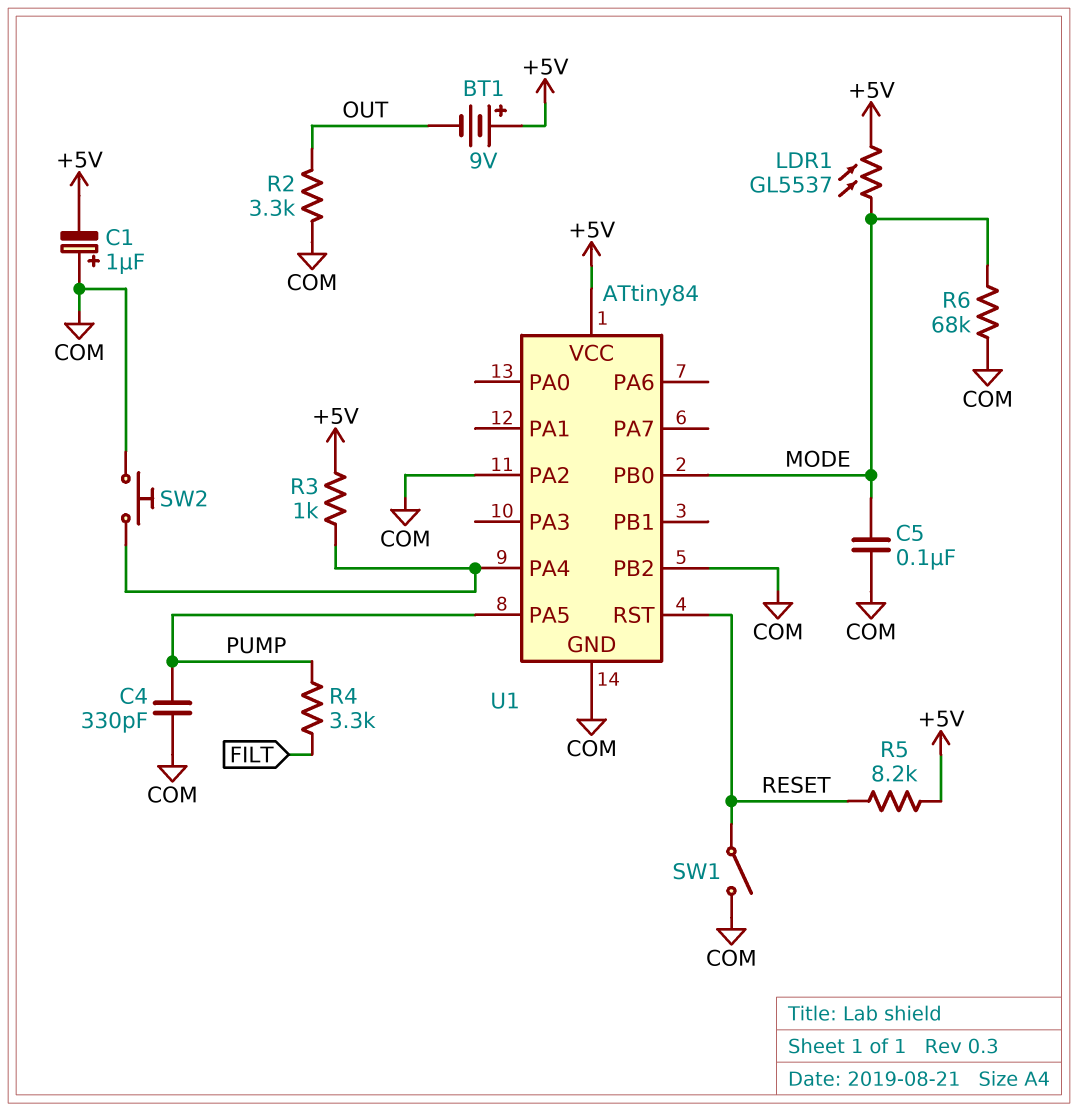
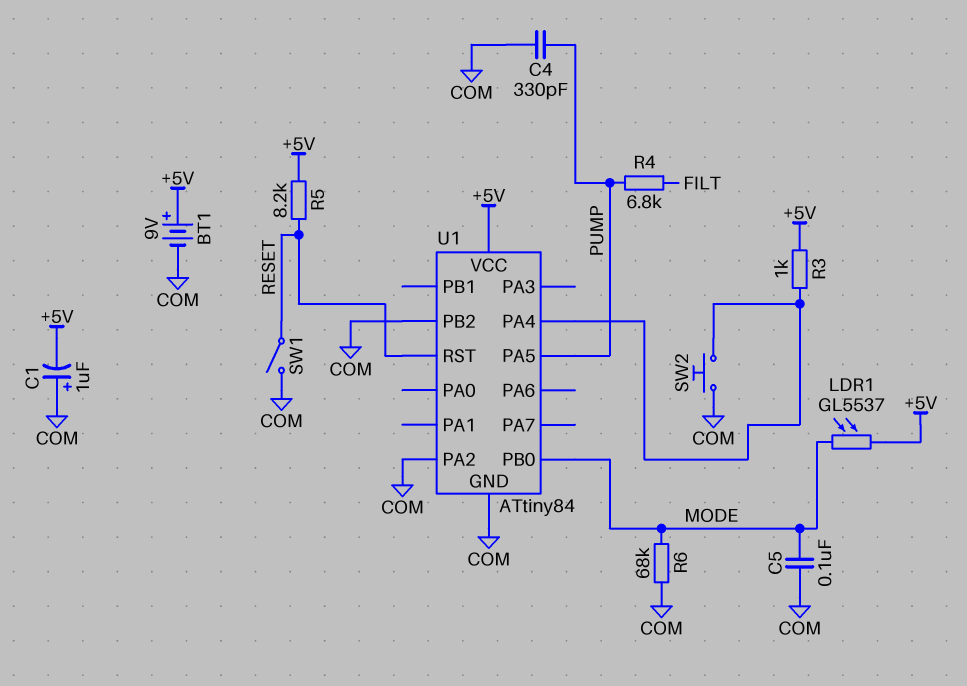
BT1: 9V (plus +5V, minus OUT) -> 9V (plus +5V, minus COM)
R2: 3.3k (COM, OUT) -> none
R4: 3.3k (FILT, PUMP) -> 6.8k (FILT, PUMP)

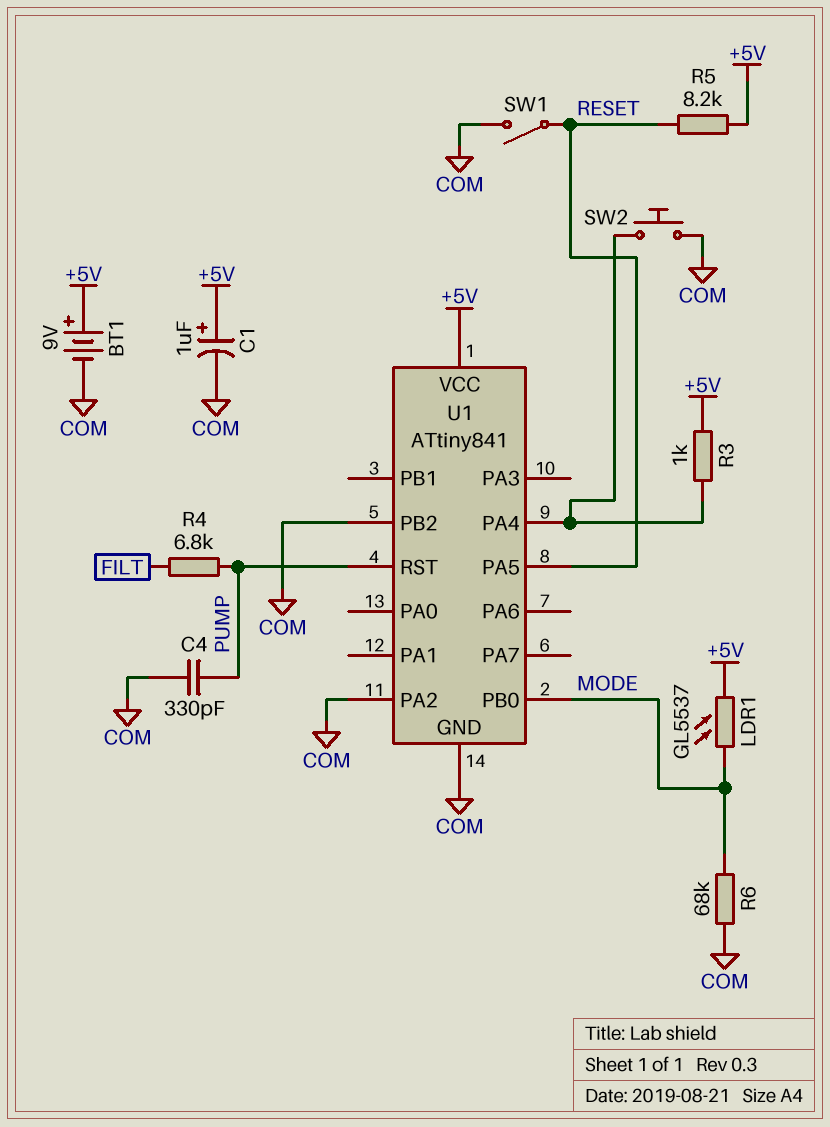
C1: 1uF (plus COM, minus +5V) -> 1uF (plus +5V, minus COM)
C5: 100nF (COM, MODE) -> none
U1: ATtiny84 -> ATtiny841
U1 pin PA5: PUMP -> RESET
U1 pin RST: RESET -> PUMP

